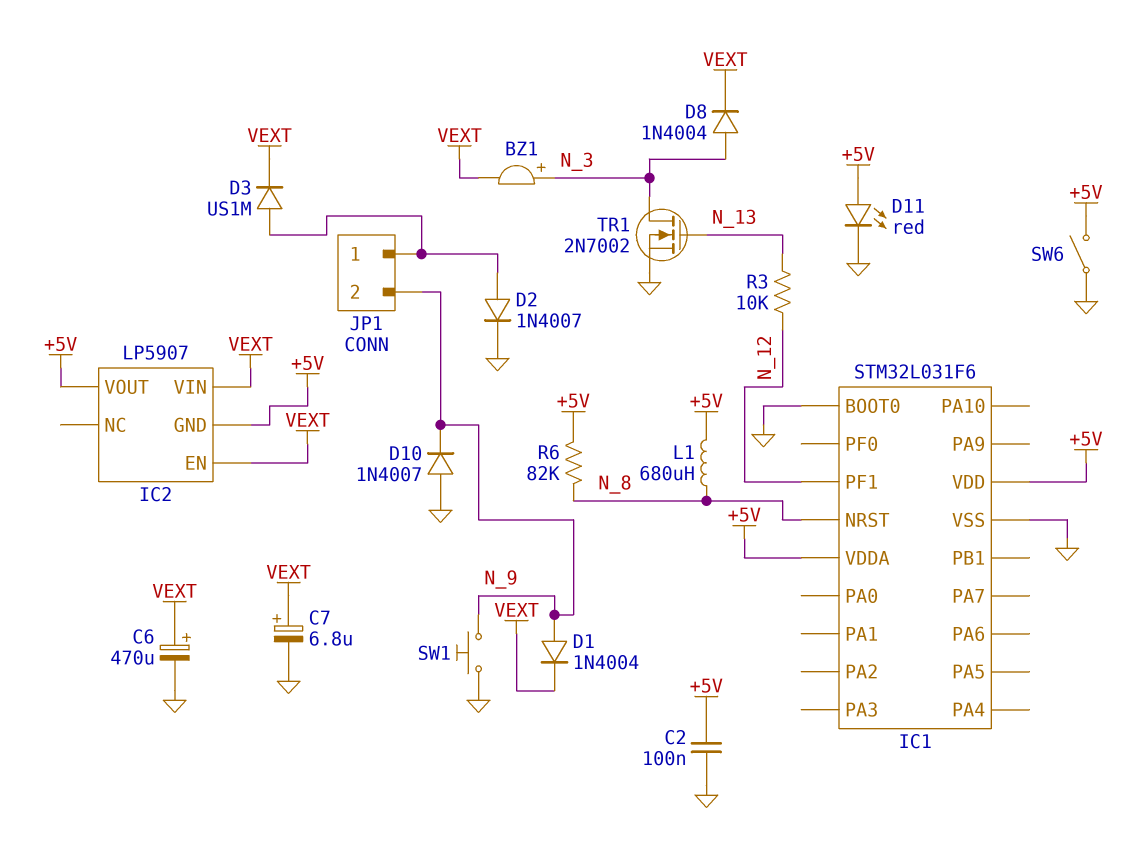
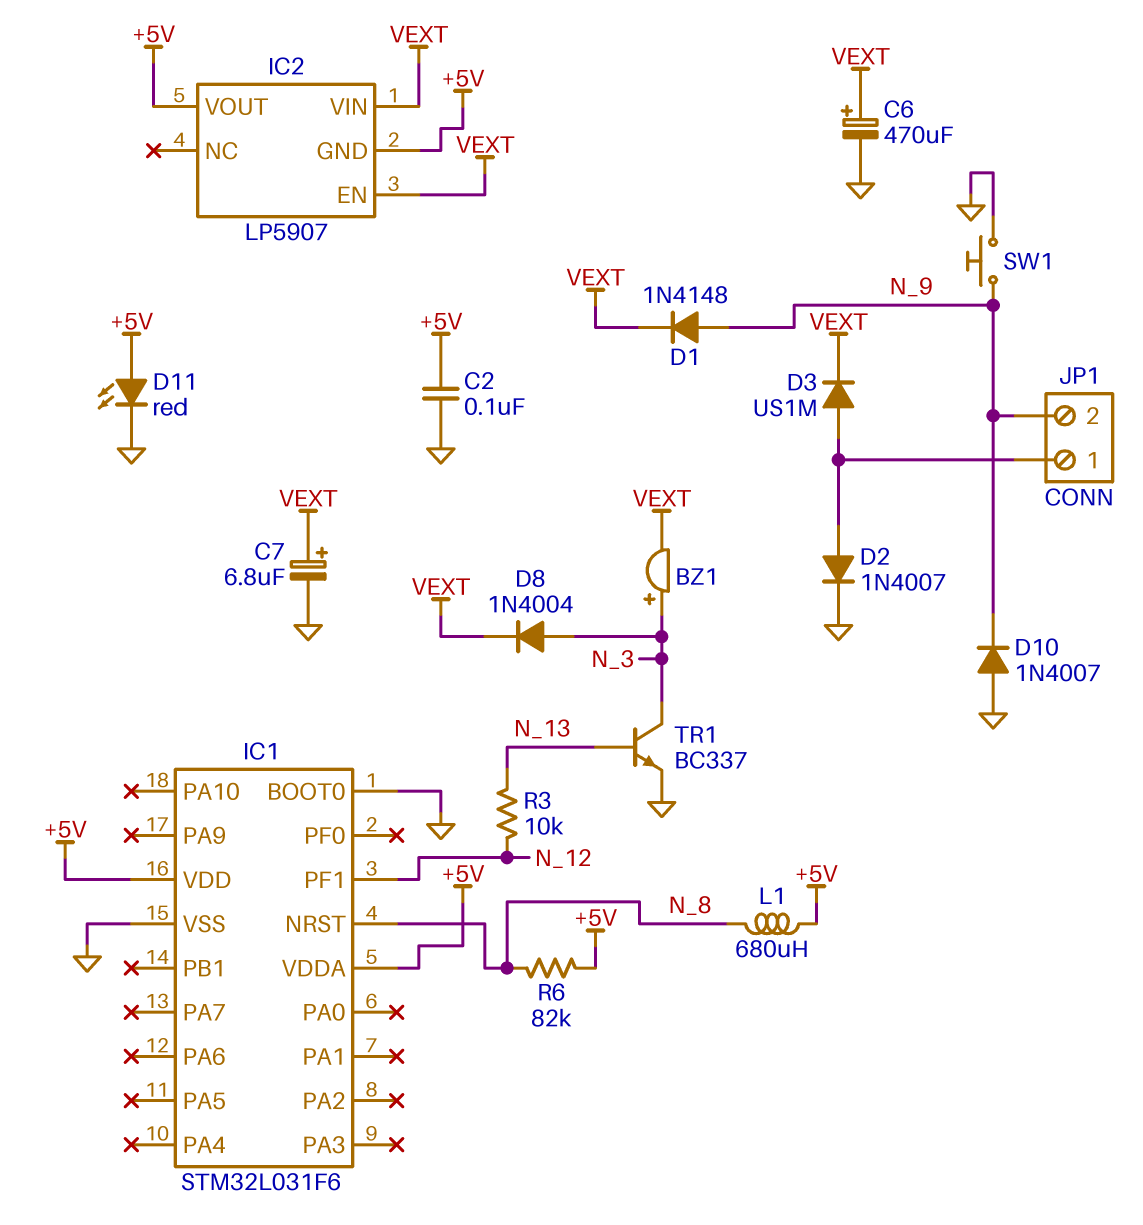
D1: diode 1N4004 (A N_9, K VEXT) -> diode 1N4148 (A N_9, K VEXT)
SW6: switch (+5V, GND) -> none
TR1: NMOS 2N7002 (G N_13, D N_3, S GND) -> NPN BC337 (B N_13, C N_3, E GND)

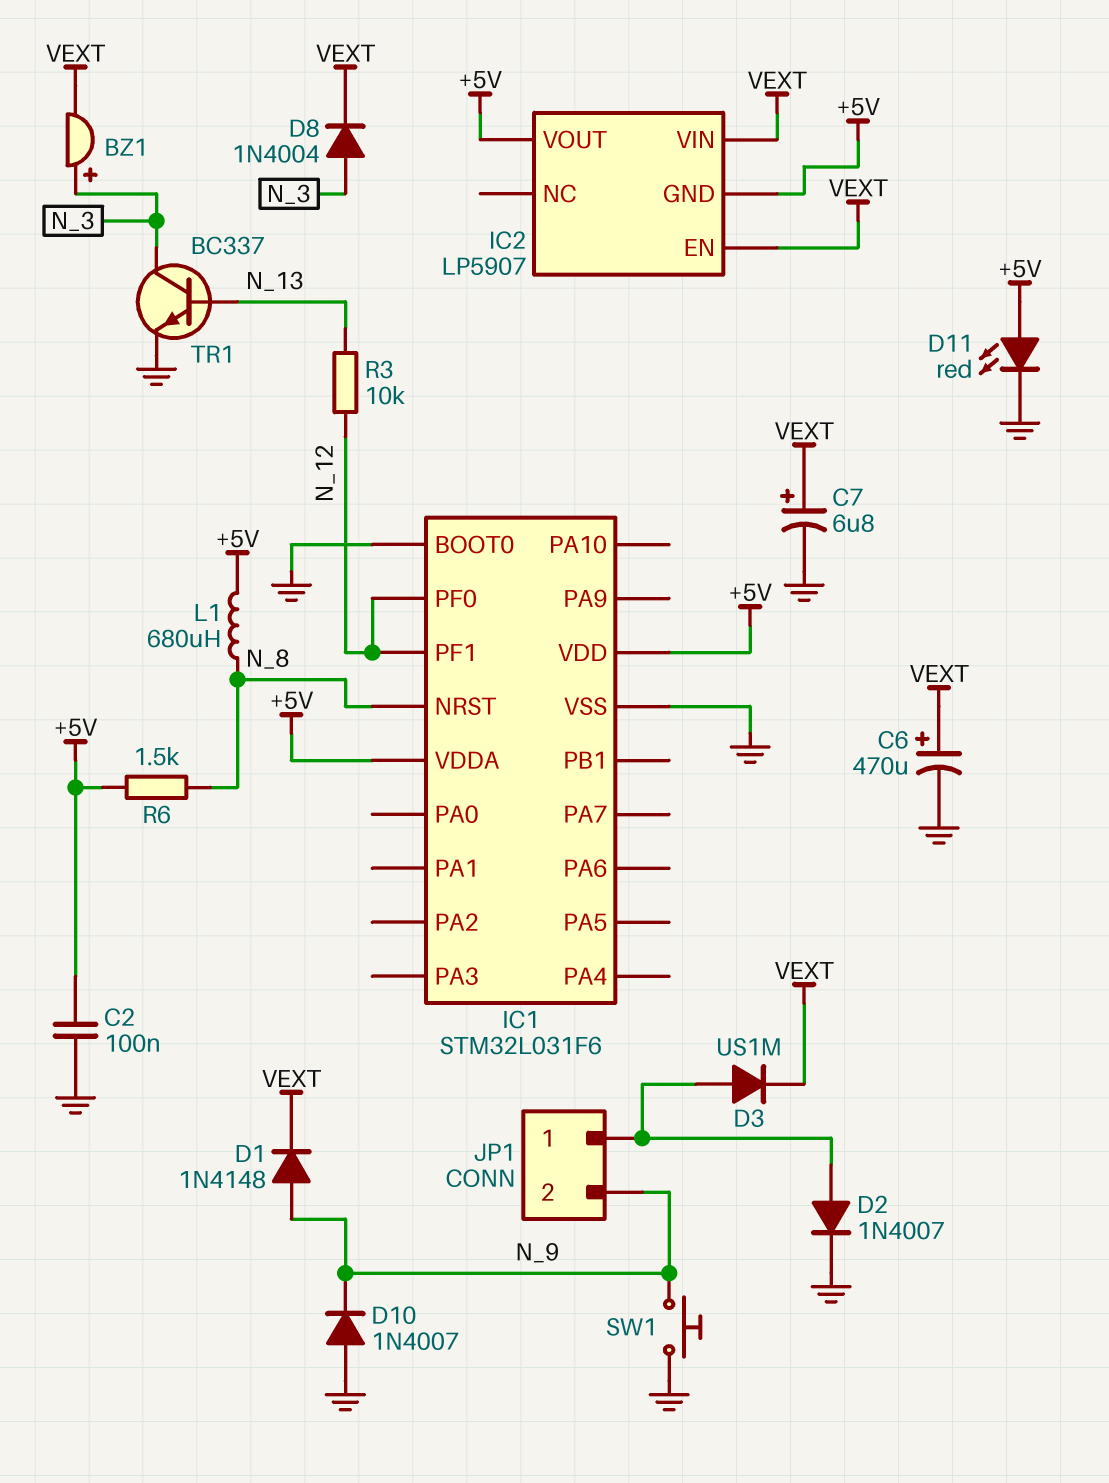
IC1 pin PF0: none -> N_12
R6: 82k (+5V, N_8) -> 1.5k (+5V, N_8)

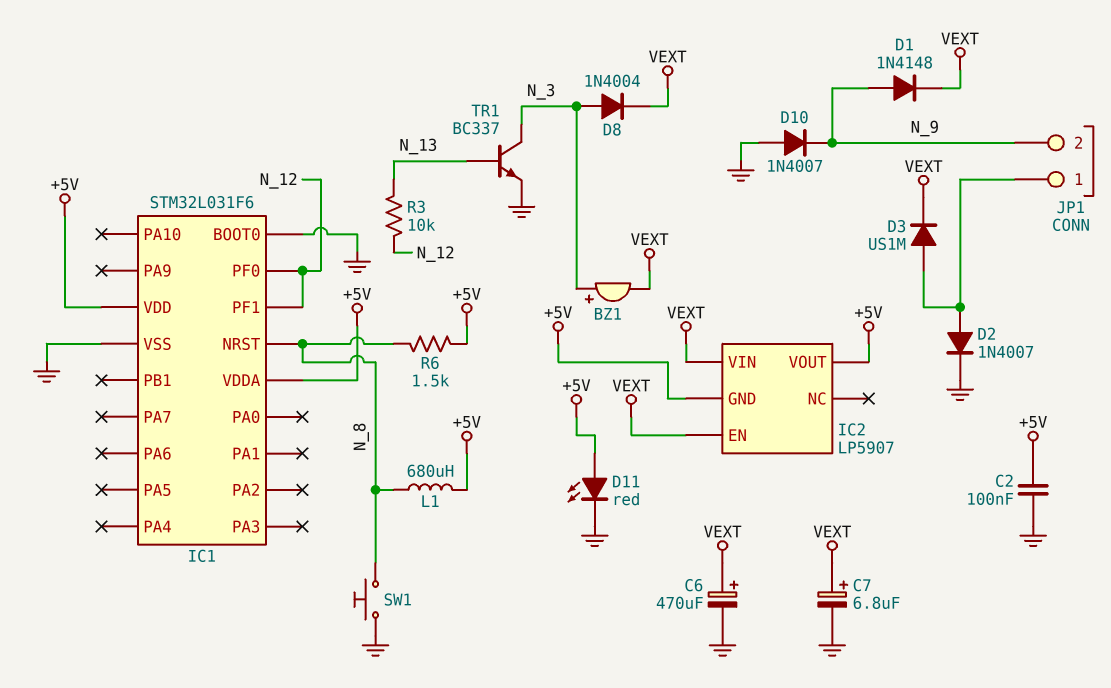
SW1: button (GND, N_9) -> button (GND, N_8)

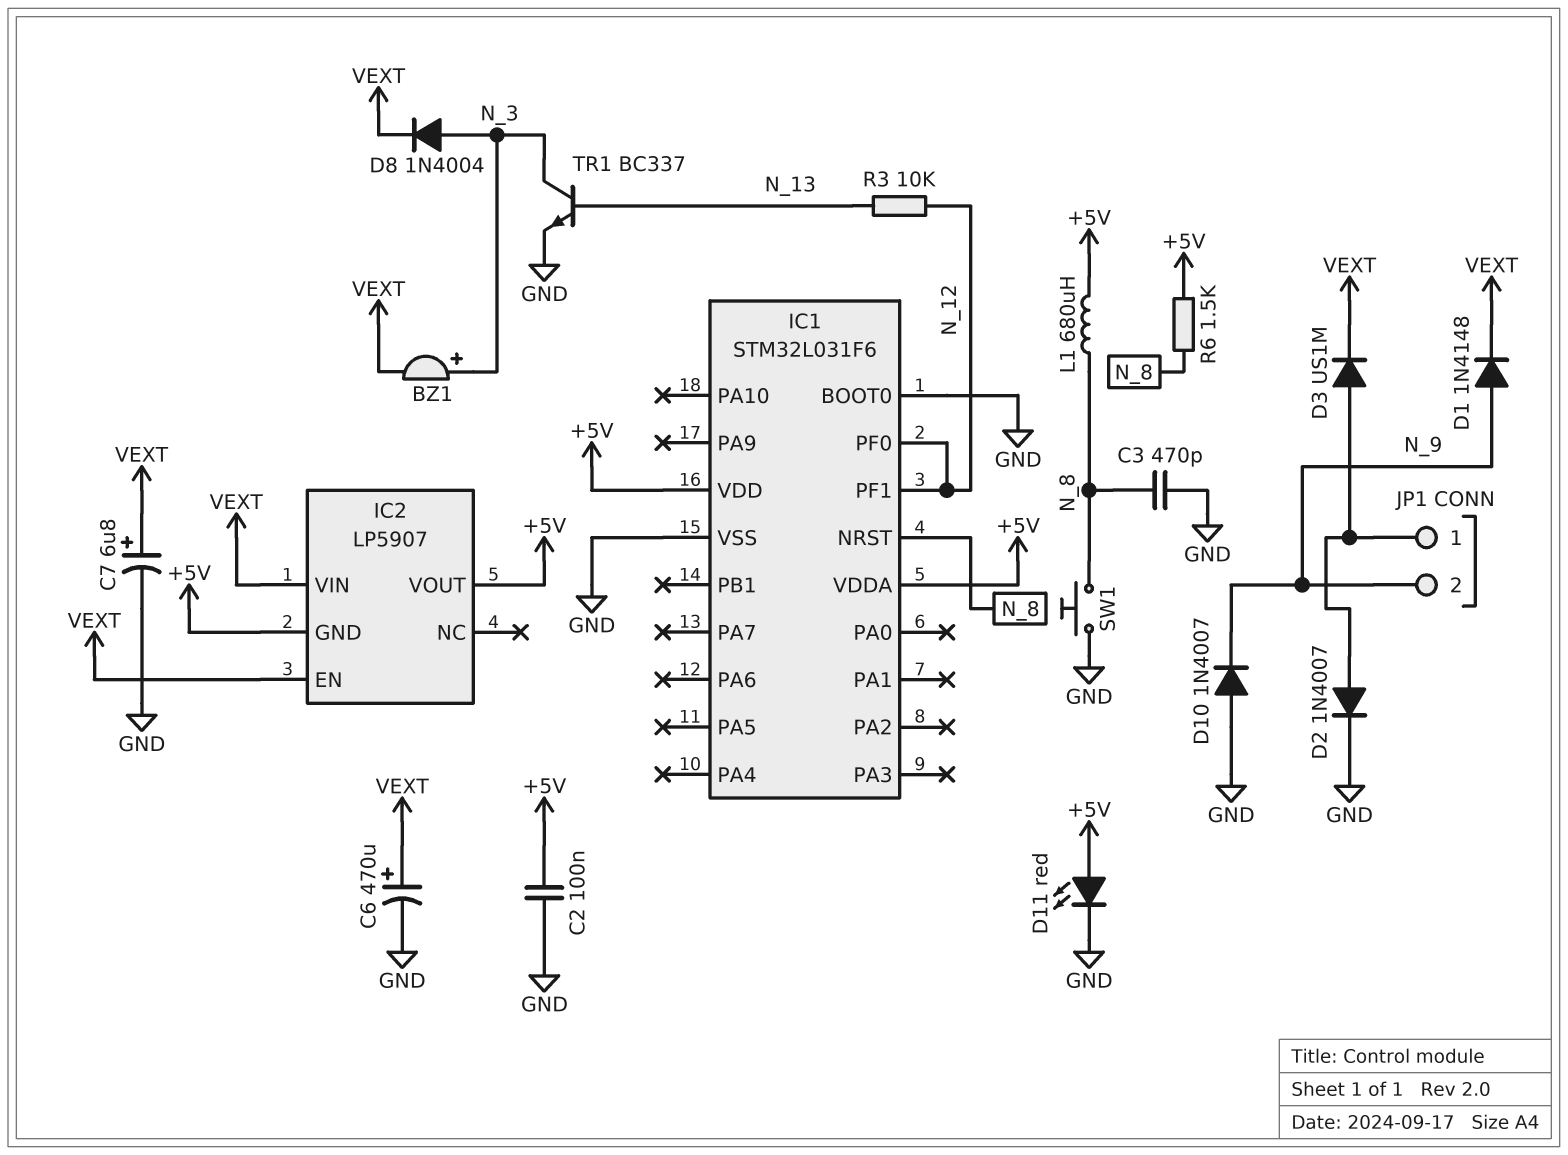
C3: none -> 470pF (GND, N_8)

